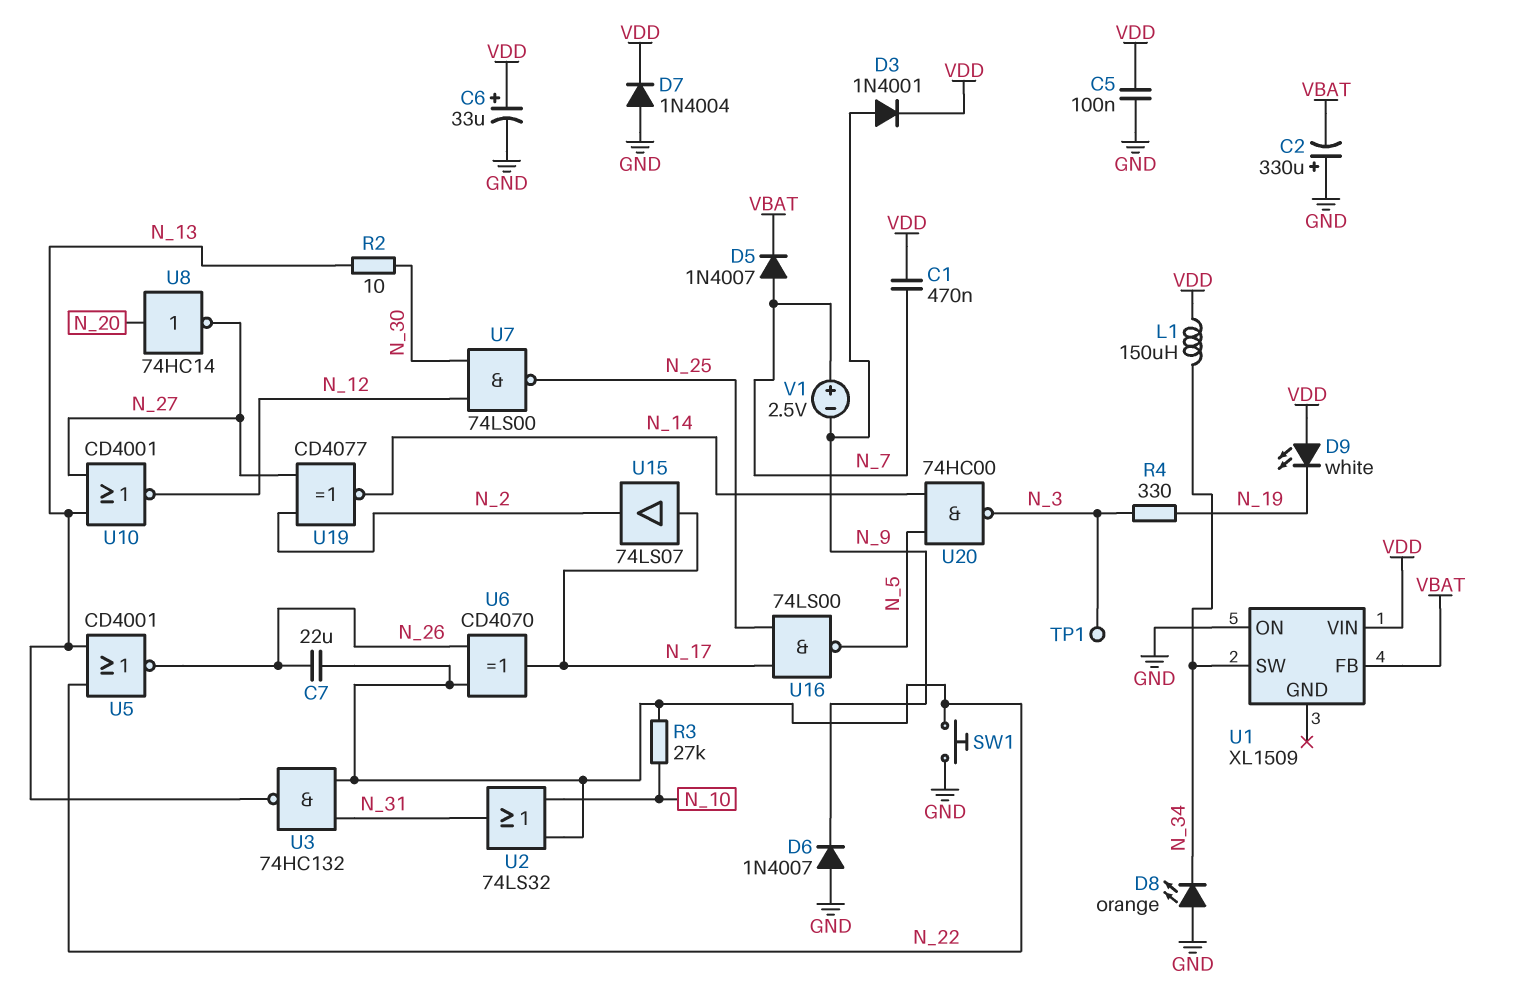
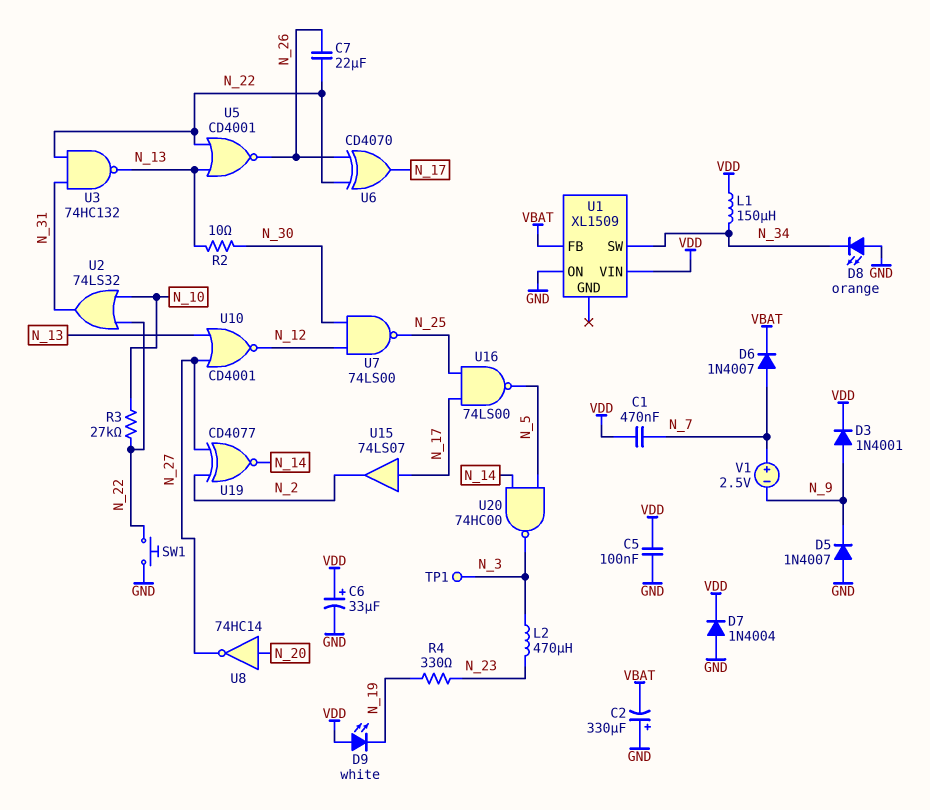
D5: diode 1N4007 (A N_7, K VBAT) -> diode 1N4007 (A GND, K N_9)
D6: diode 1N4007 (A GND, K N_9) -> diode 1N4007 (A N_7, K VBAT)
L2: none -> 470uH (N_3, N_23)
R4: 330 (N_3, N_19) -> 330 (N_19, N_23)

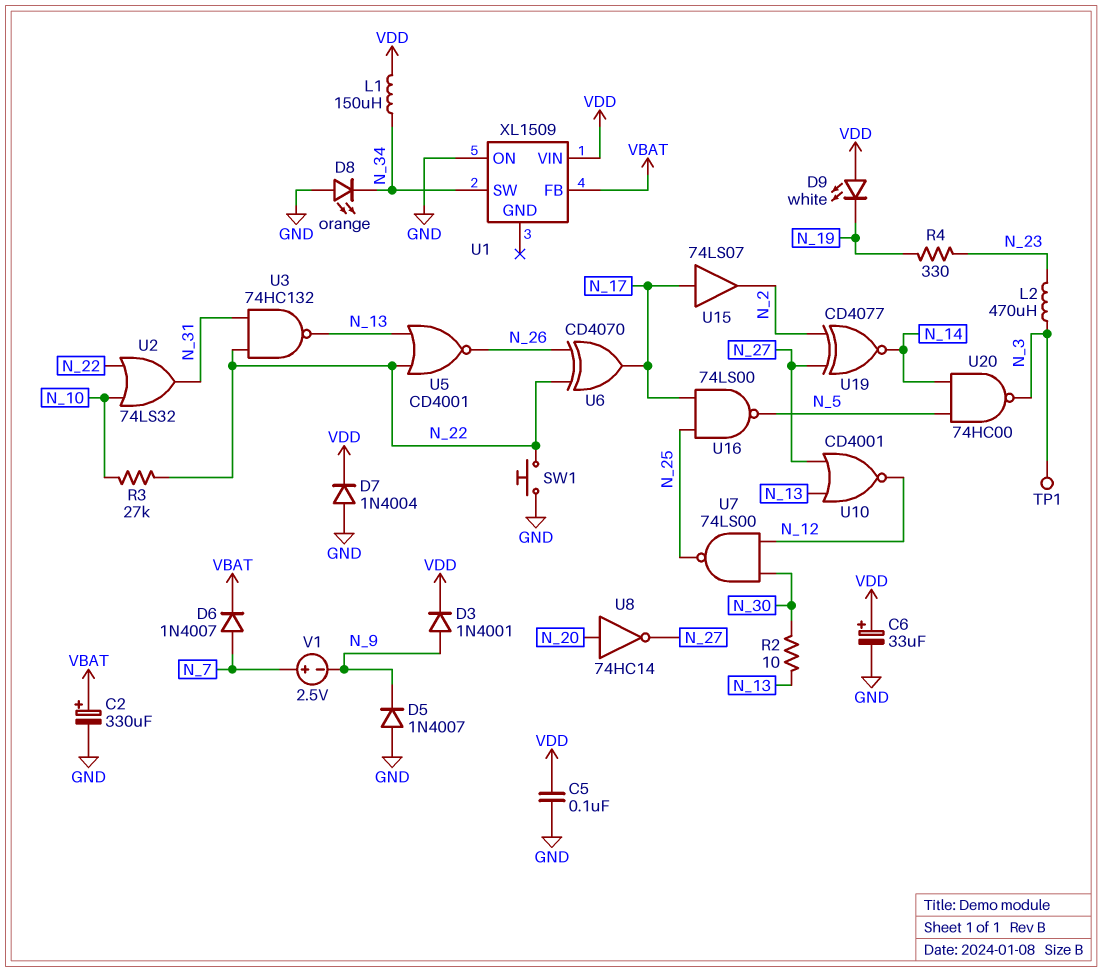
C1: 470nF (N_7, VDD) -> none
C2: 330uF (plus GND, minus VBAT) -> 330uF (plus VBAT, minus GND)
C7: 22uF (N_22, N_26) -> none

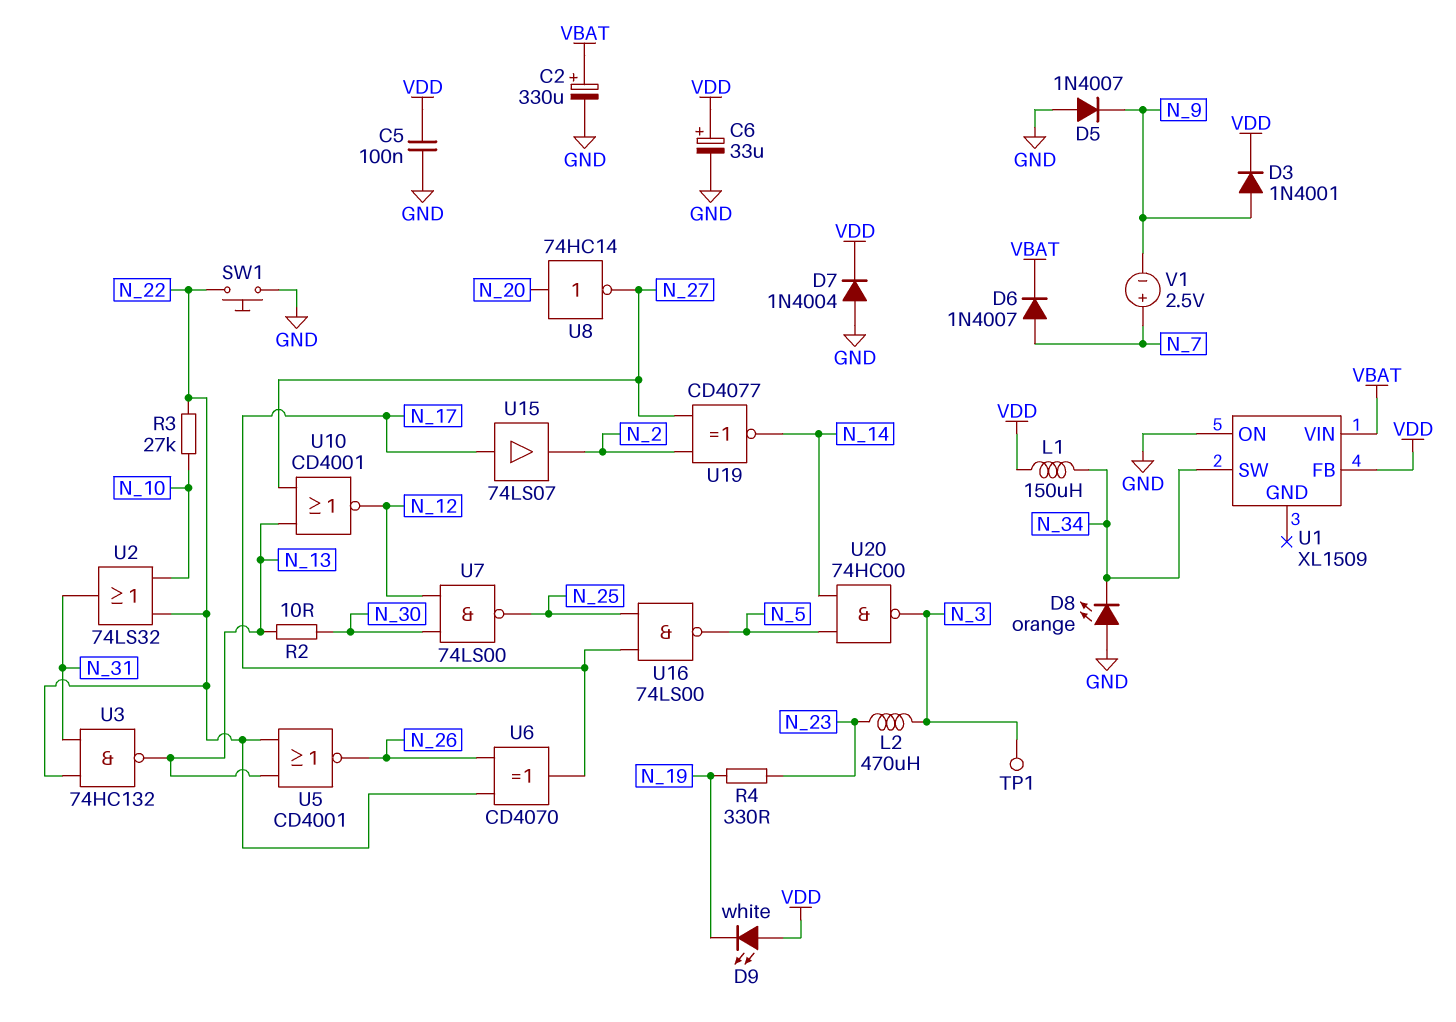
U1 pin FB: VBAT -> VDD
U1 pin VIN: VDD -> VBAT

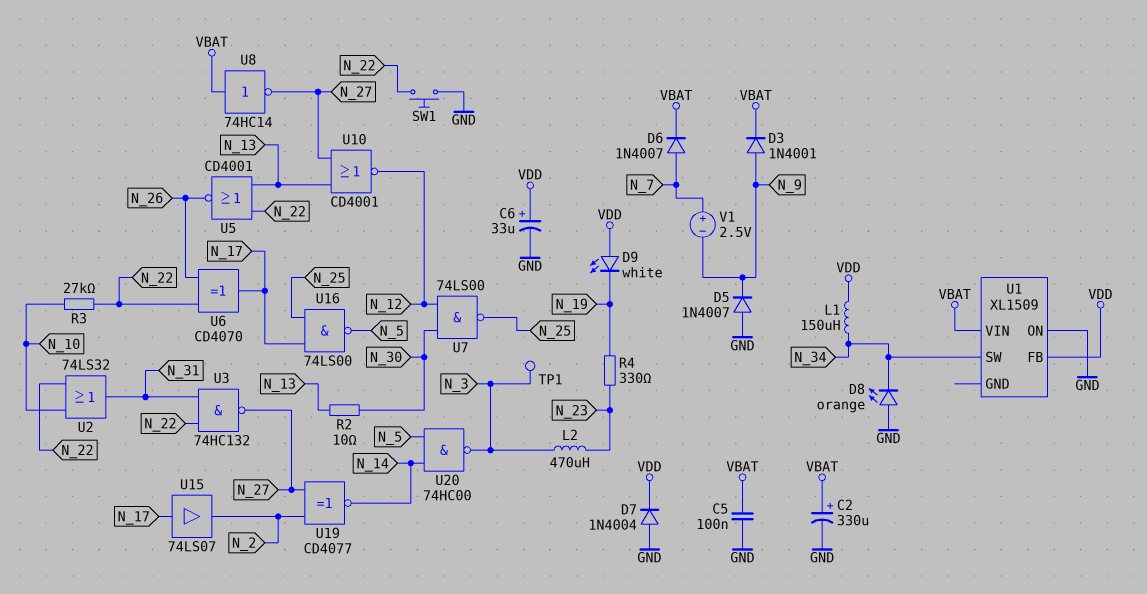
C5: 100nF (GND, VDD) -> 100nF (GND, VBAT)
D3: diode 1N4001 (A N_9, K VDD) -> diode 1N4001 (A N_9, K VBAT)
U3: NAND 74HC132 (in N_22, in N_31, out N_13) -> NAND 74HC132 (in N_22, in N_31, out N_27)
U8: NOT 74HC14 (in N_20, out N_27) -> NOT 74HC14 (in VBAT, out N_27)

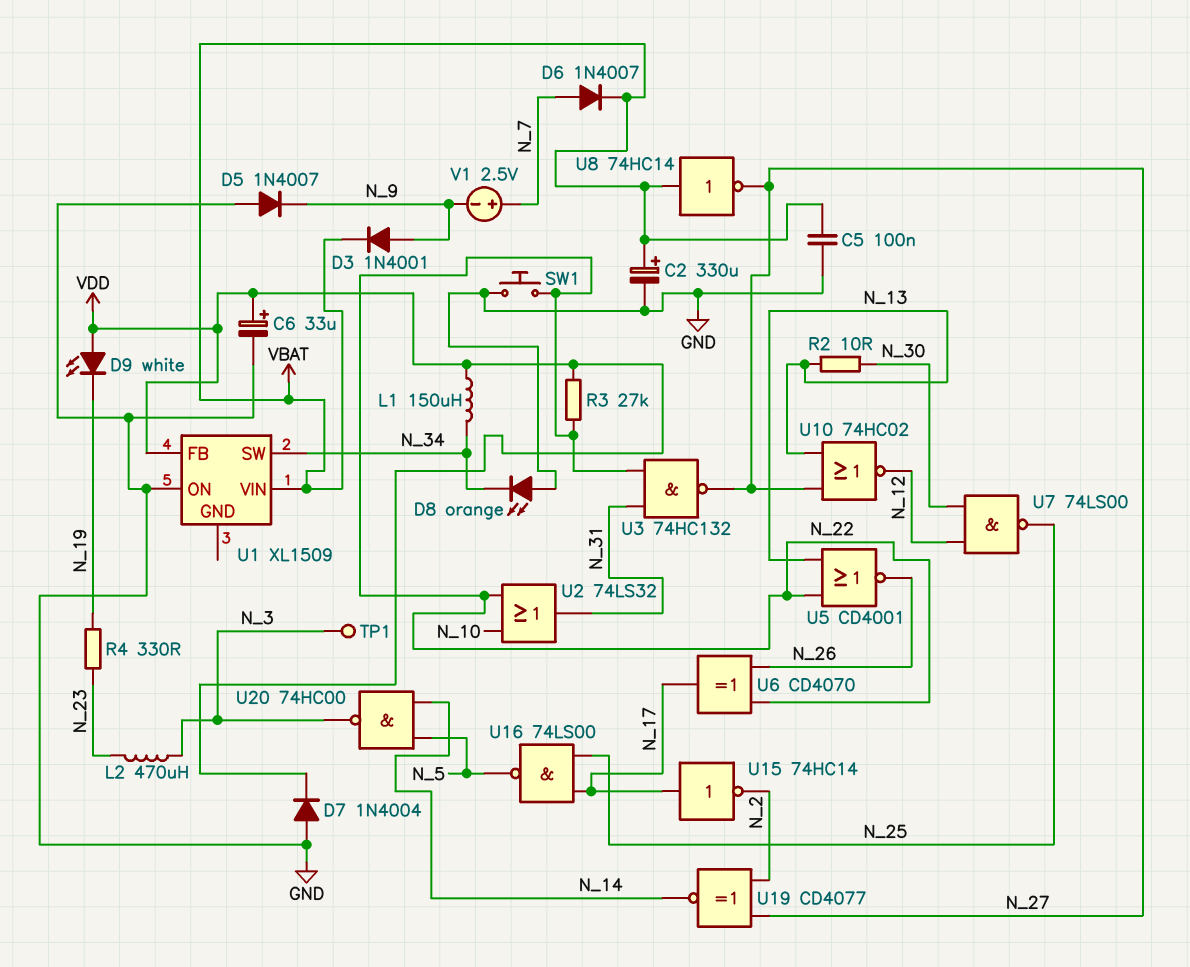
R3: 27k (N_10, N_22) -> 27k (N_22, VDD)
U10: NOR CD4001 (in N_13, in N_27, out N_12) -> NOR 74HC02 (in N_13, in N_27, out N_12)
U15: buffer 74LS07 (in N_17, out N_2) -> NOT 74HC14 (in N_17, out N_2)

